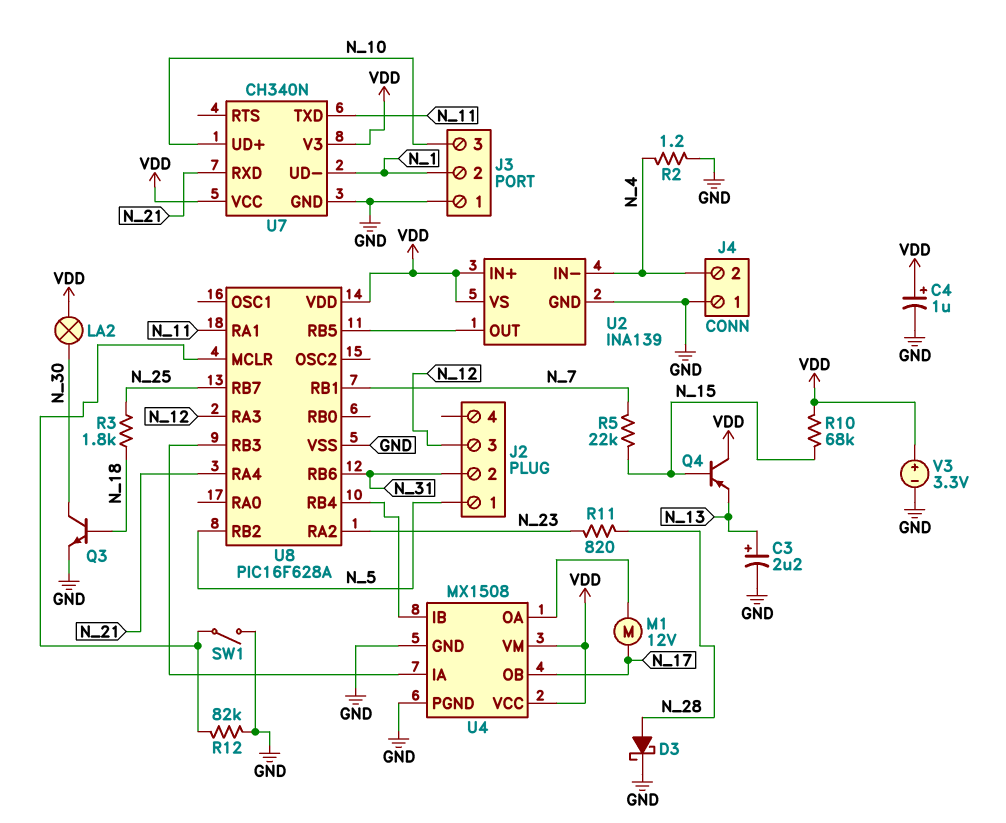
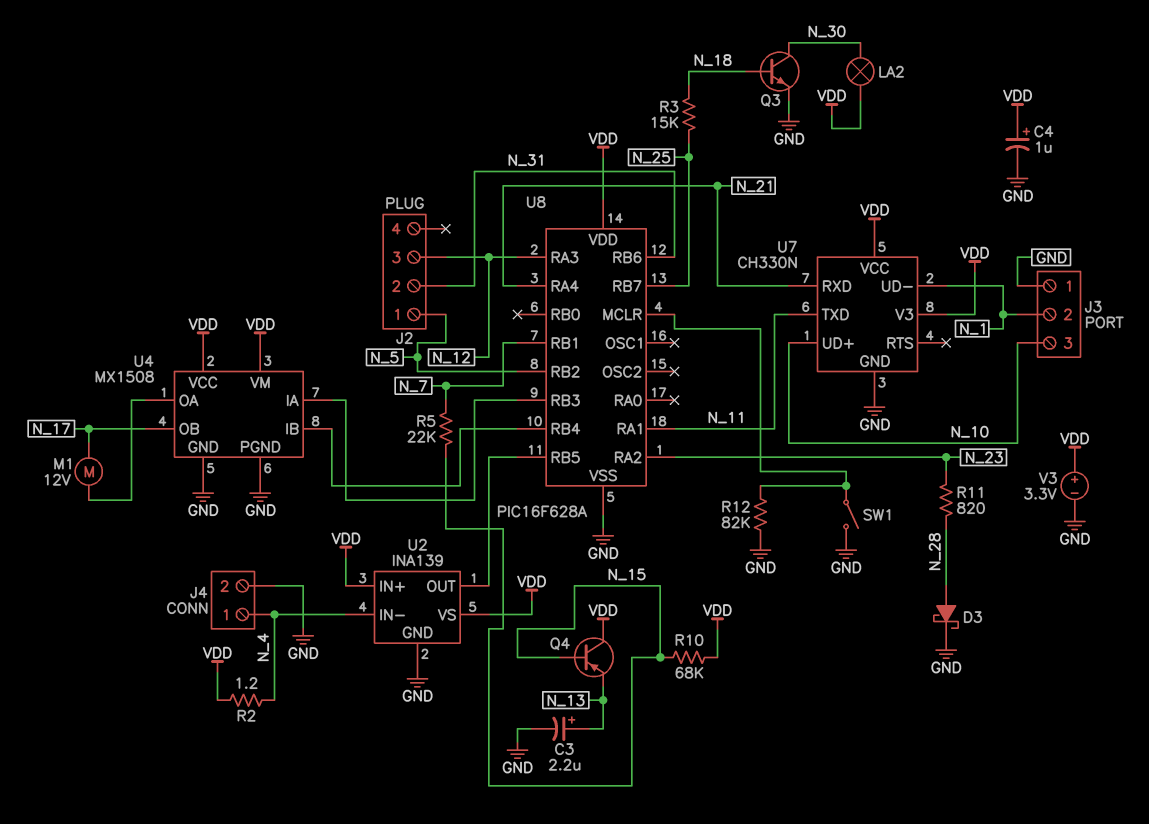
J4 pin 1: GND -> N_4
J4 pin 2: N_4 -> GND
R2: 1.2 (GND, N_4) -> 1.2 (N_4, VDD)
R3: 1.8k (N_18, N_25) -> 15k (N_18, N_25)
U7: CH340N -> CH330N

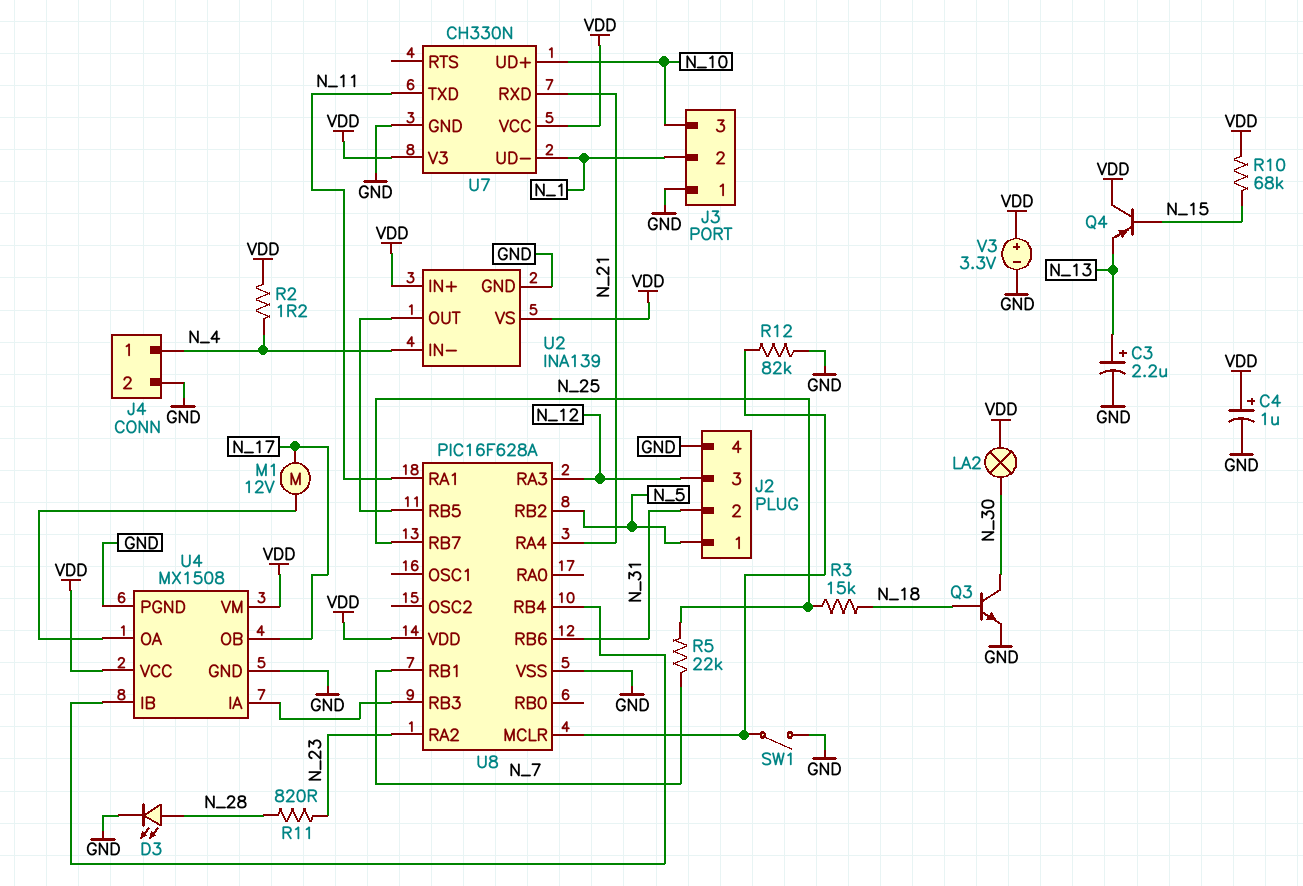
D3: schottky (A N_28, K GND) -> LED (A N_28, K GND)
J2 pin 4: none -> GND
R5: 22k (N_7, N_15) -> 22k (N_7, N_25)

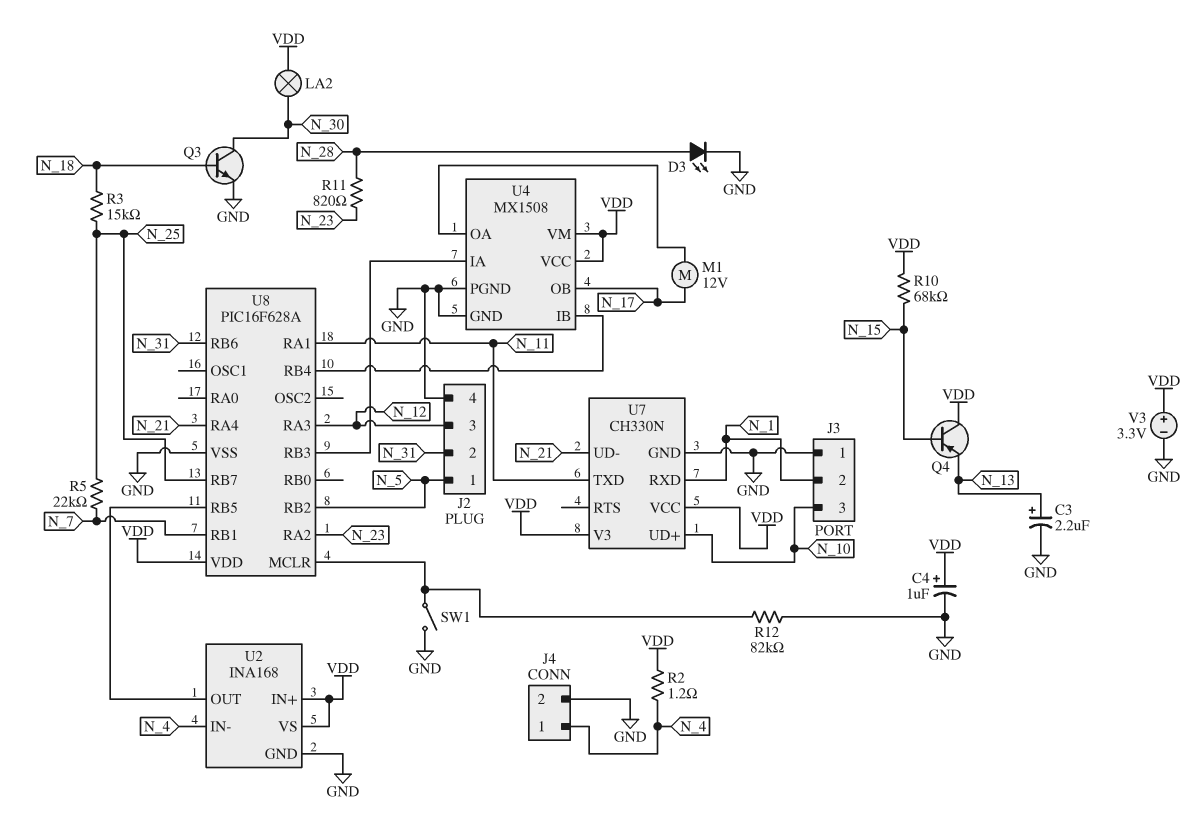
U2: INA139 -> INA168
U7 pin RXD: N_21 -> N_1
U7 pin UD-: N_1 -> N_21

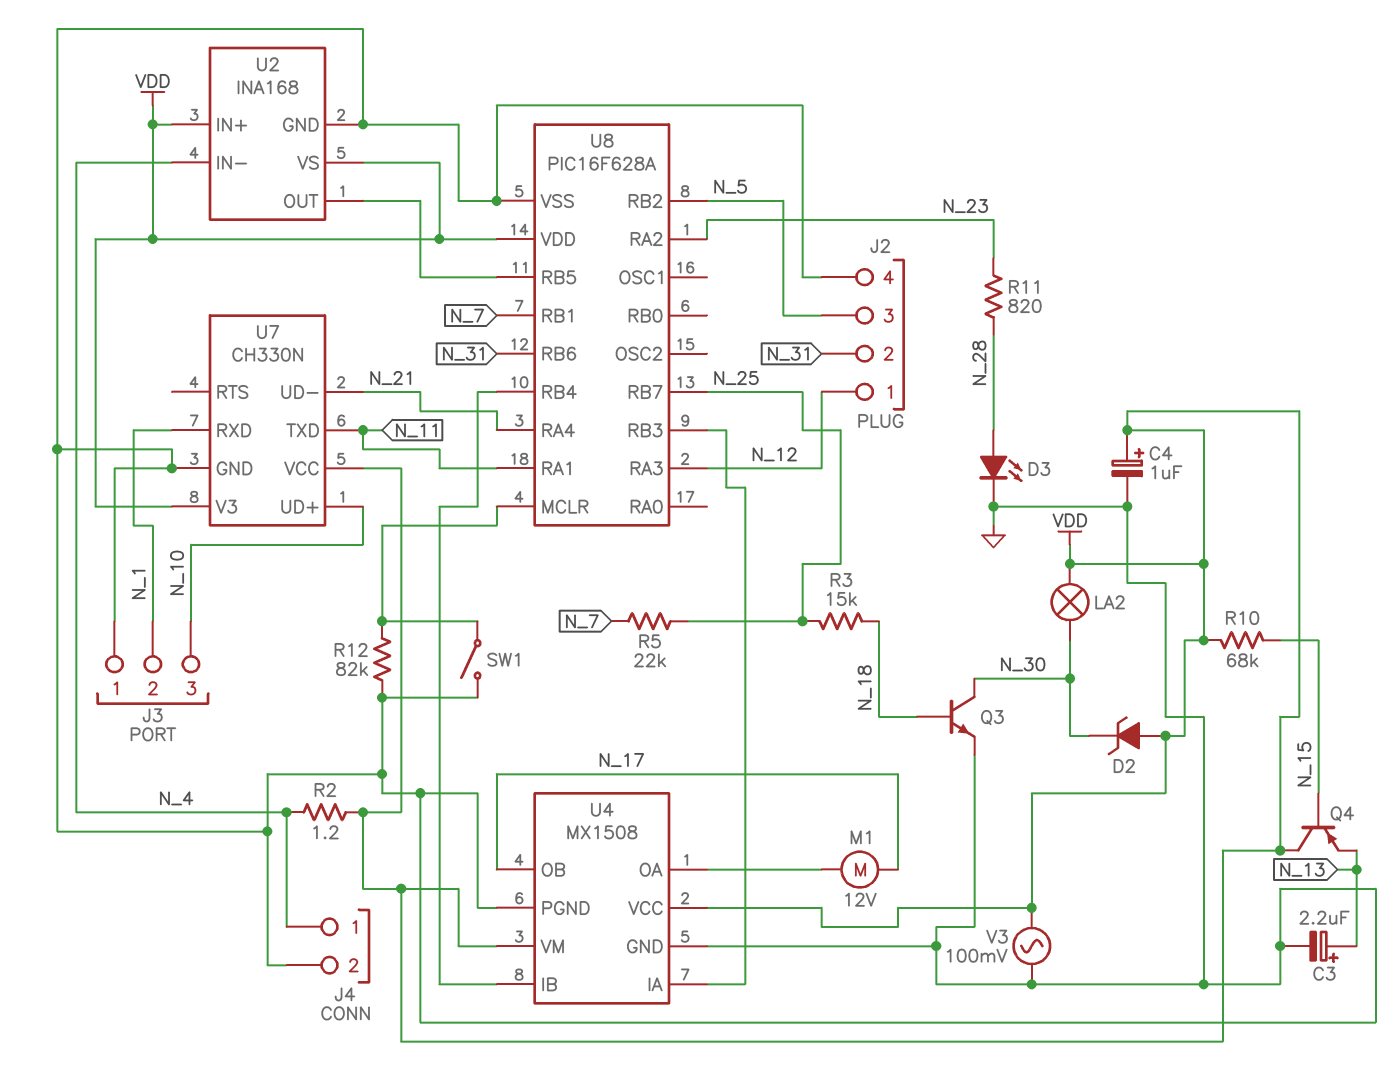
D2: none -> zener (A VDD, K N_30)
J2 pin 1: N_5 -> N_12
J2 pin 3: N_12 -> N_5
V3: 3.3V (plus VDD, minus GND) -> AC 100mV (GND, VDD)

